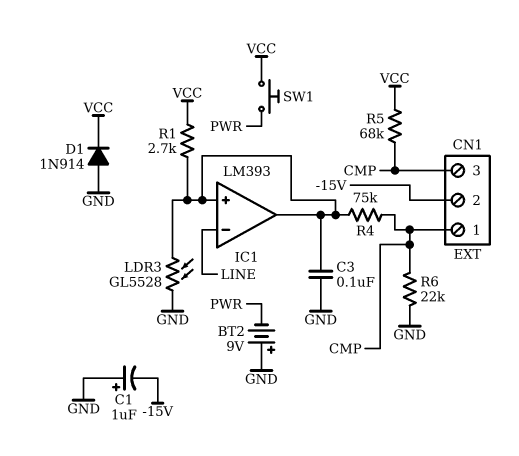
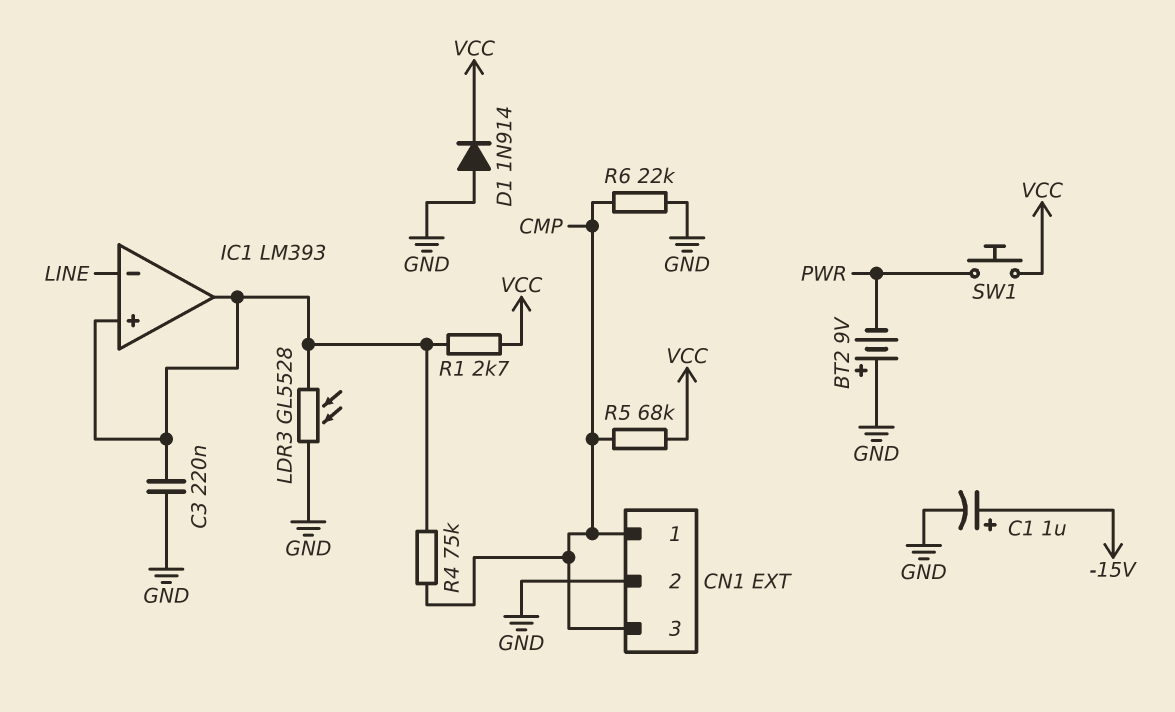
C1: 1uF (plus GND, minus -15V) -> 1uF (plus -15V, minus GND)
C3: 100nF (GND, IC1/in+) -> 220nF (GND, IC1/in+)
CN1 pin 2: -15V -> GND

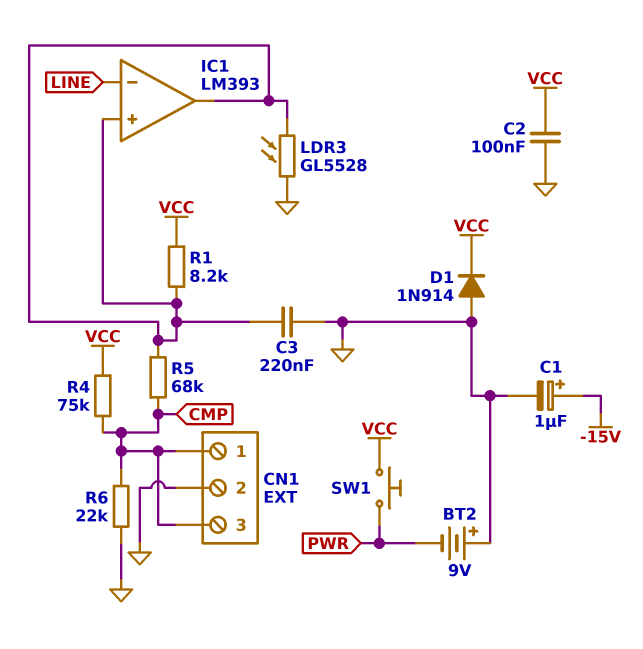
C2: none -> 100nF (GND, VCC)
R1: 2.7k (IC1/in+, VCC) -> 8.2k (IC1/in+, VCC)
R4: 75k (CMP, IC1/in+) -> 75k (CMP, VCC)
R5: 68k (CMP, VCC) -> 68k (CMP, IC1/in+)

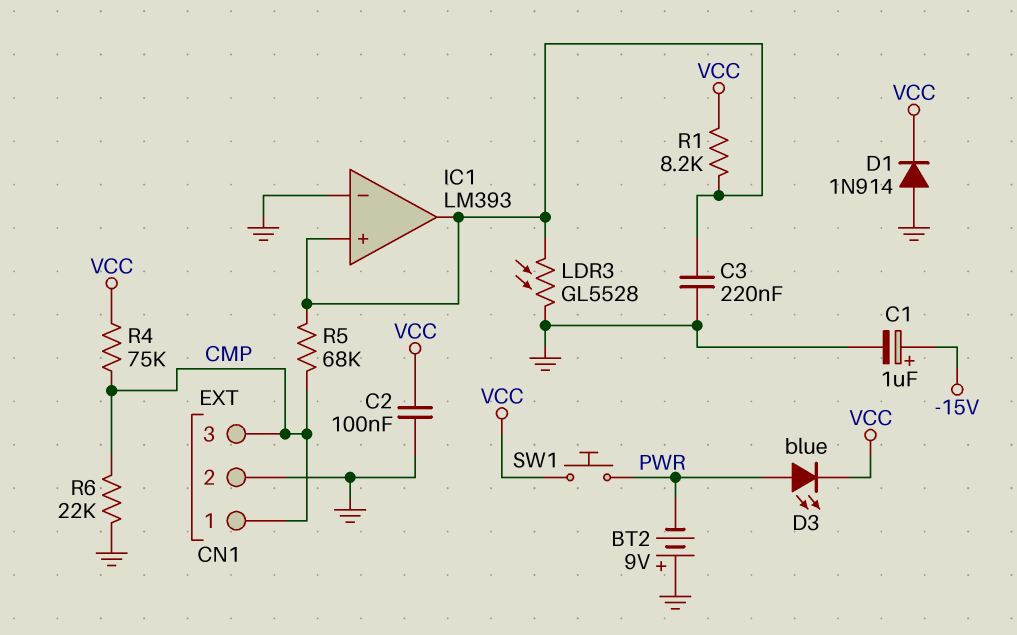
D3: none -> LED blue (A PWR, K VCC)
IC1 pin in-: LINE -> GND

